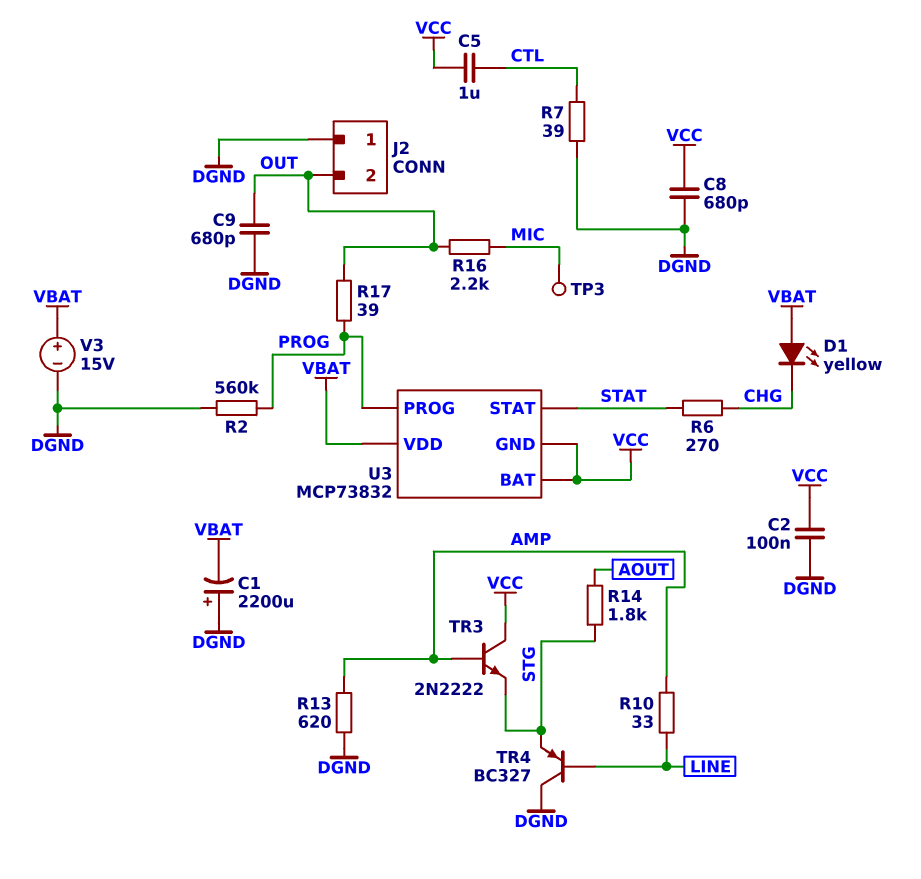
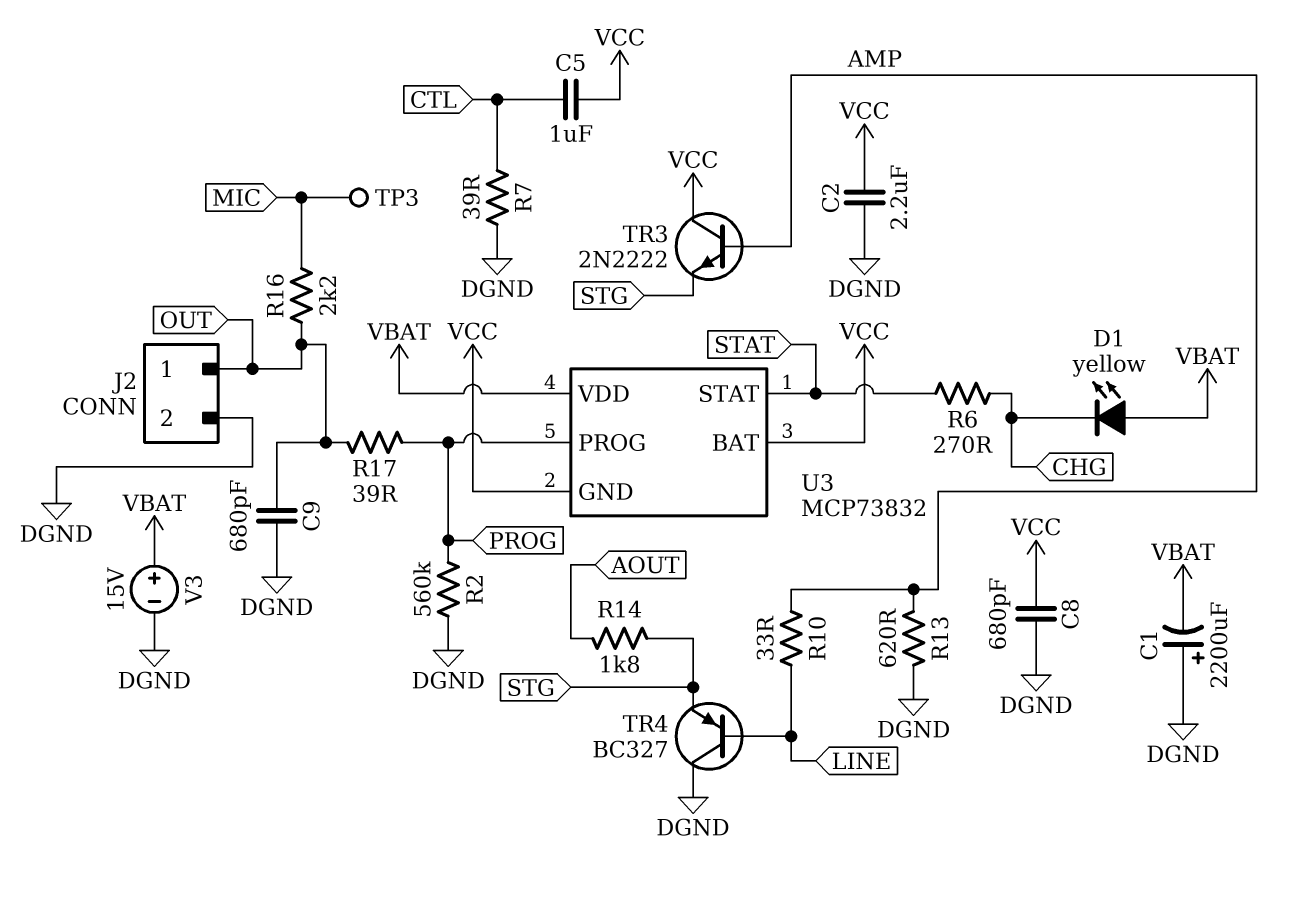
C2: 100nF (DGND, VCC) -> 2.2uF (DGND, VCC)
J2 pin 1: DGND -> OUT
J2 pin 2: OUT -> DGND

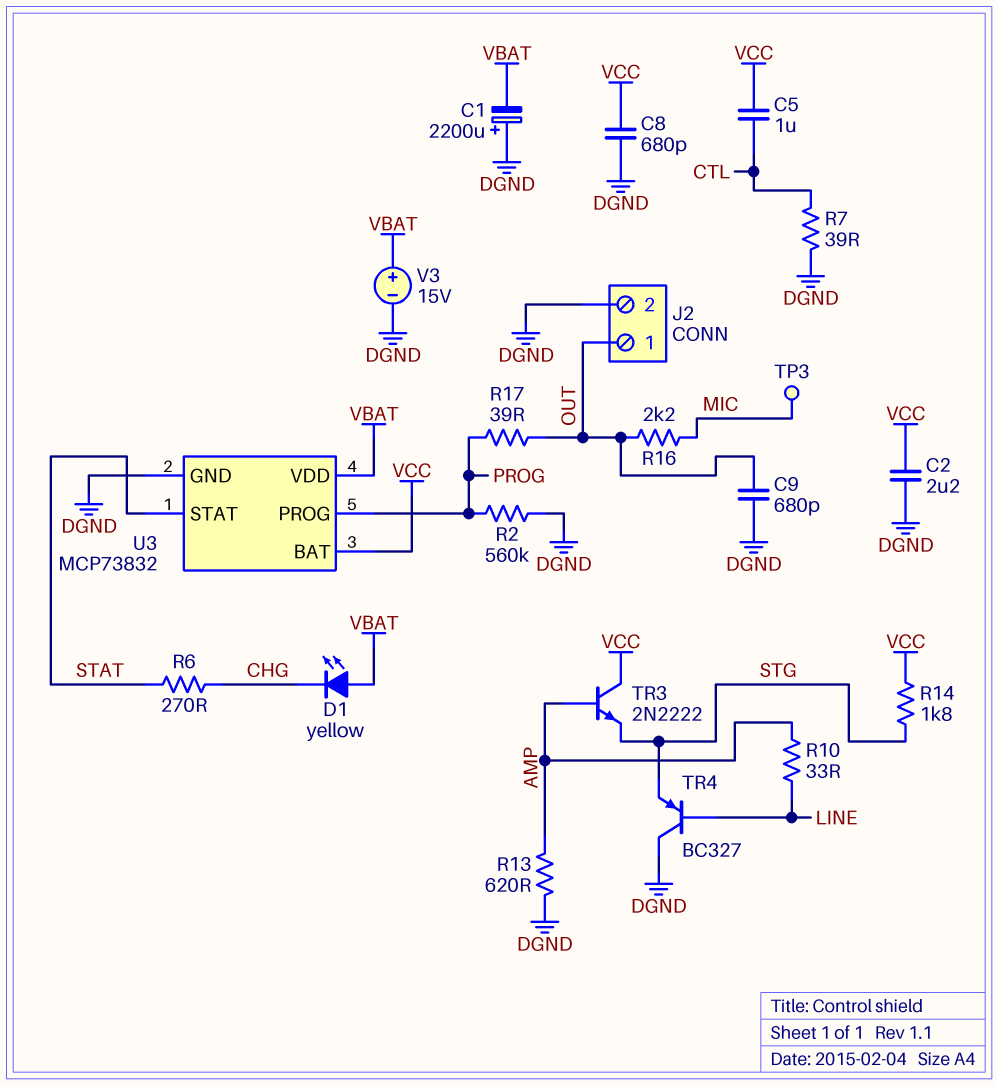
R14: 1.8k (AOUT, STG) -> 1.8k (STG, VCC)
U3 pin GND: VCC -> DGND

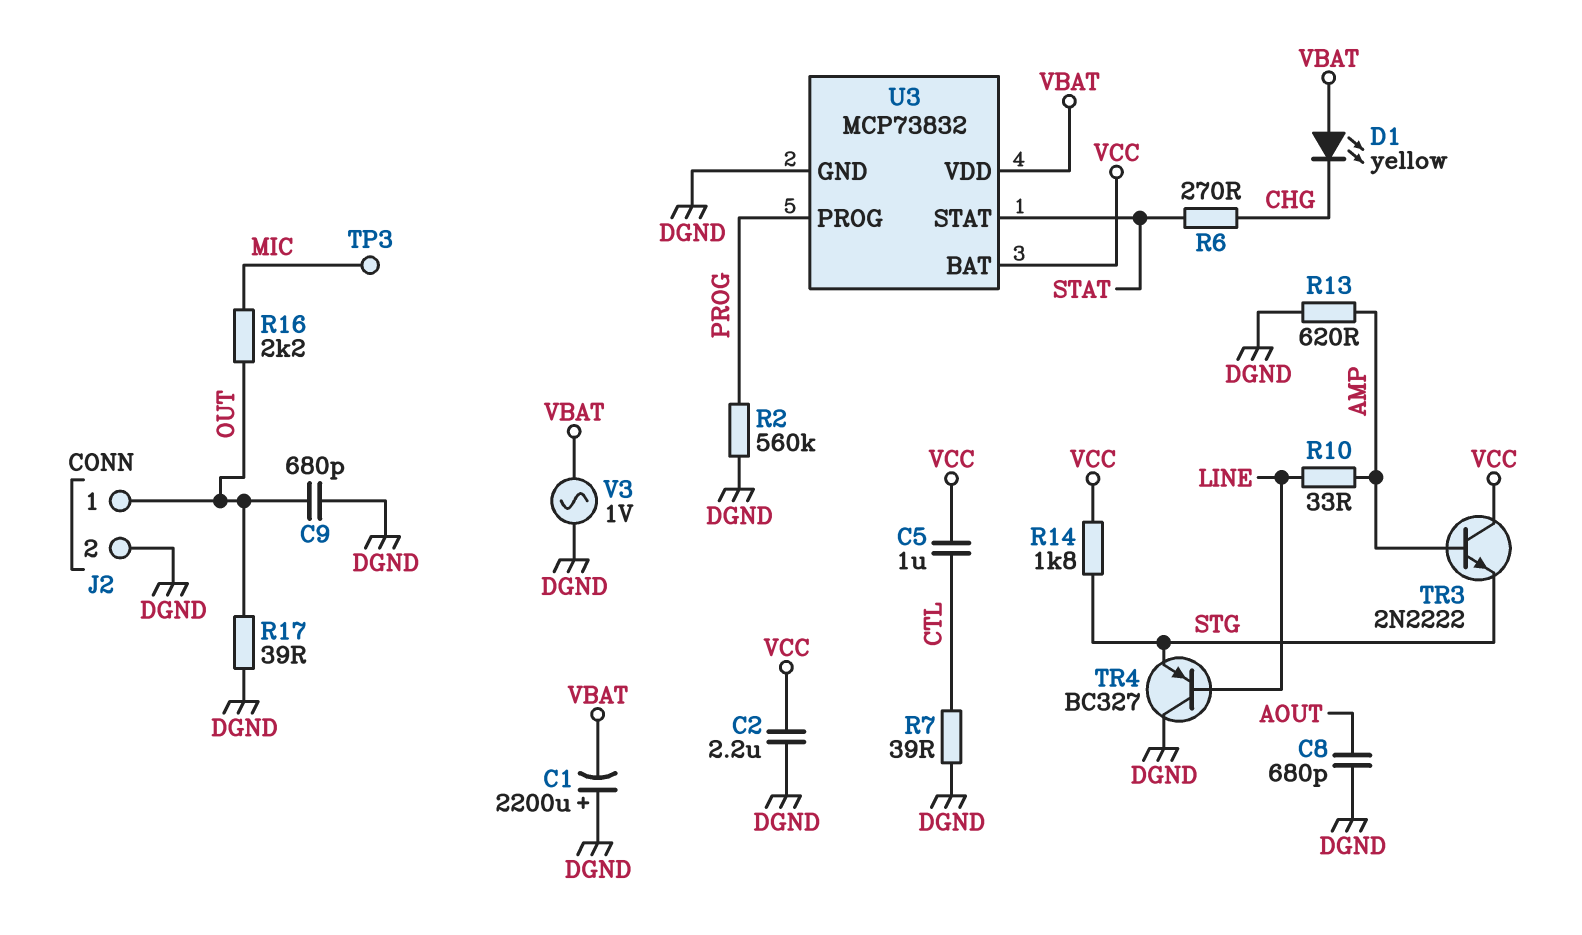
C8: 680pF (DGND, VCC) -> 680pF (AOUT, DGND)
R17: 39 (OUT, PROG) -> 39 (DGND, OUT)
V3: 15V (plus VBAT, minus DGND) -> AC 1V (DGND, VBAT)

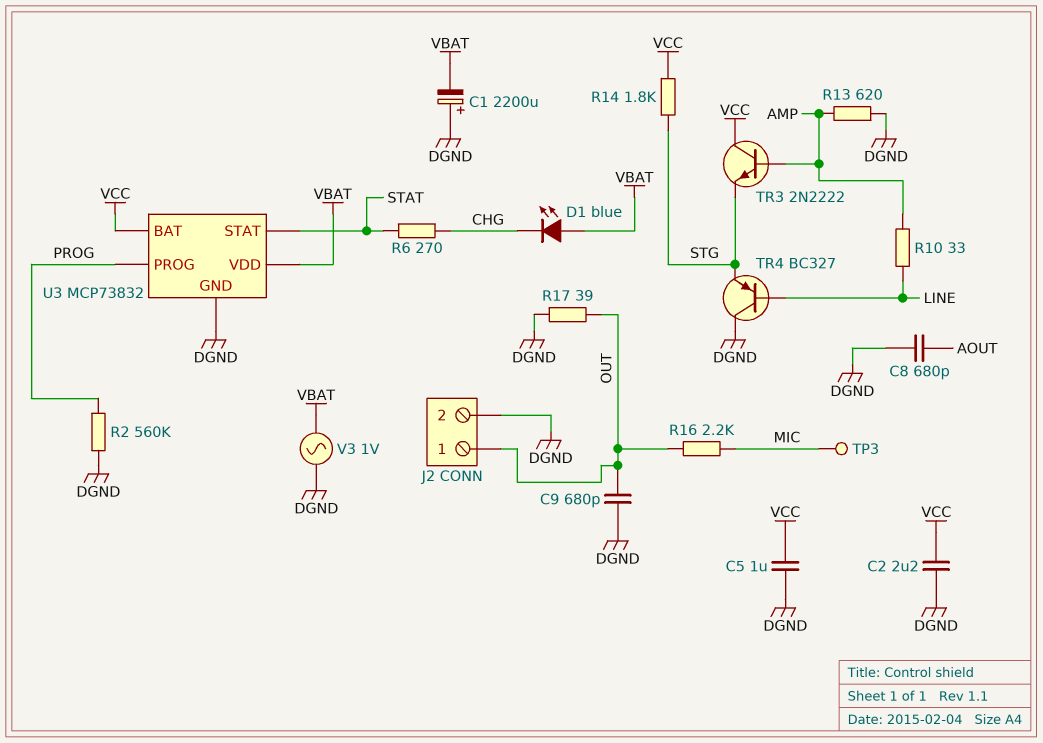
C5: 1uF (CTL, VCC) -> 1uF (DGND, VCC)
D1: LED yellow (A VBAT, K CHG) -> LED blue (A VBAT, K CHG)
R7: 39 (CTL, DGND) -> none

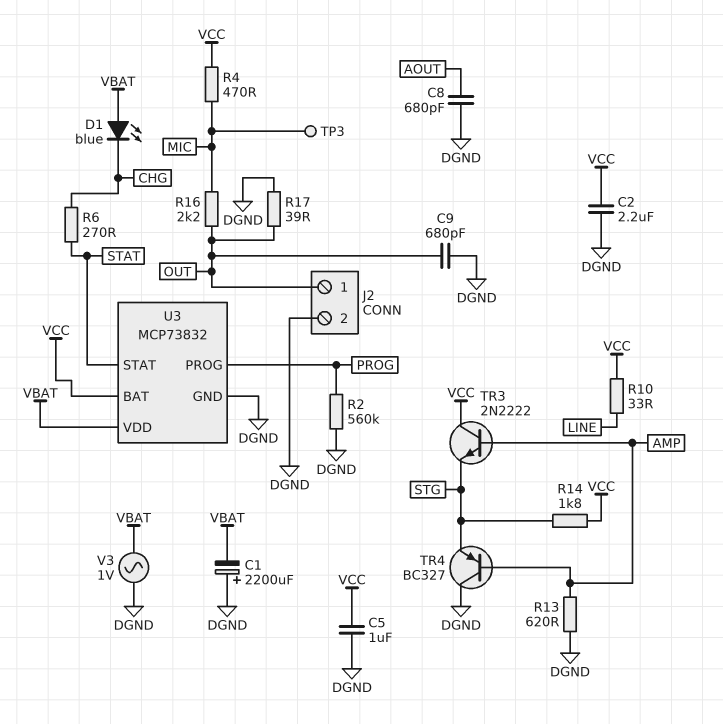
R4: none -> 470 (MIC, VCC)
R10: 33 (AMP, LINE) -> 33 (LINE, VCC)
TR4: PNP BC327 (B LINE, C DGND, E STG) -> PNP BC327 (B AMP, C DGND, E STG)

